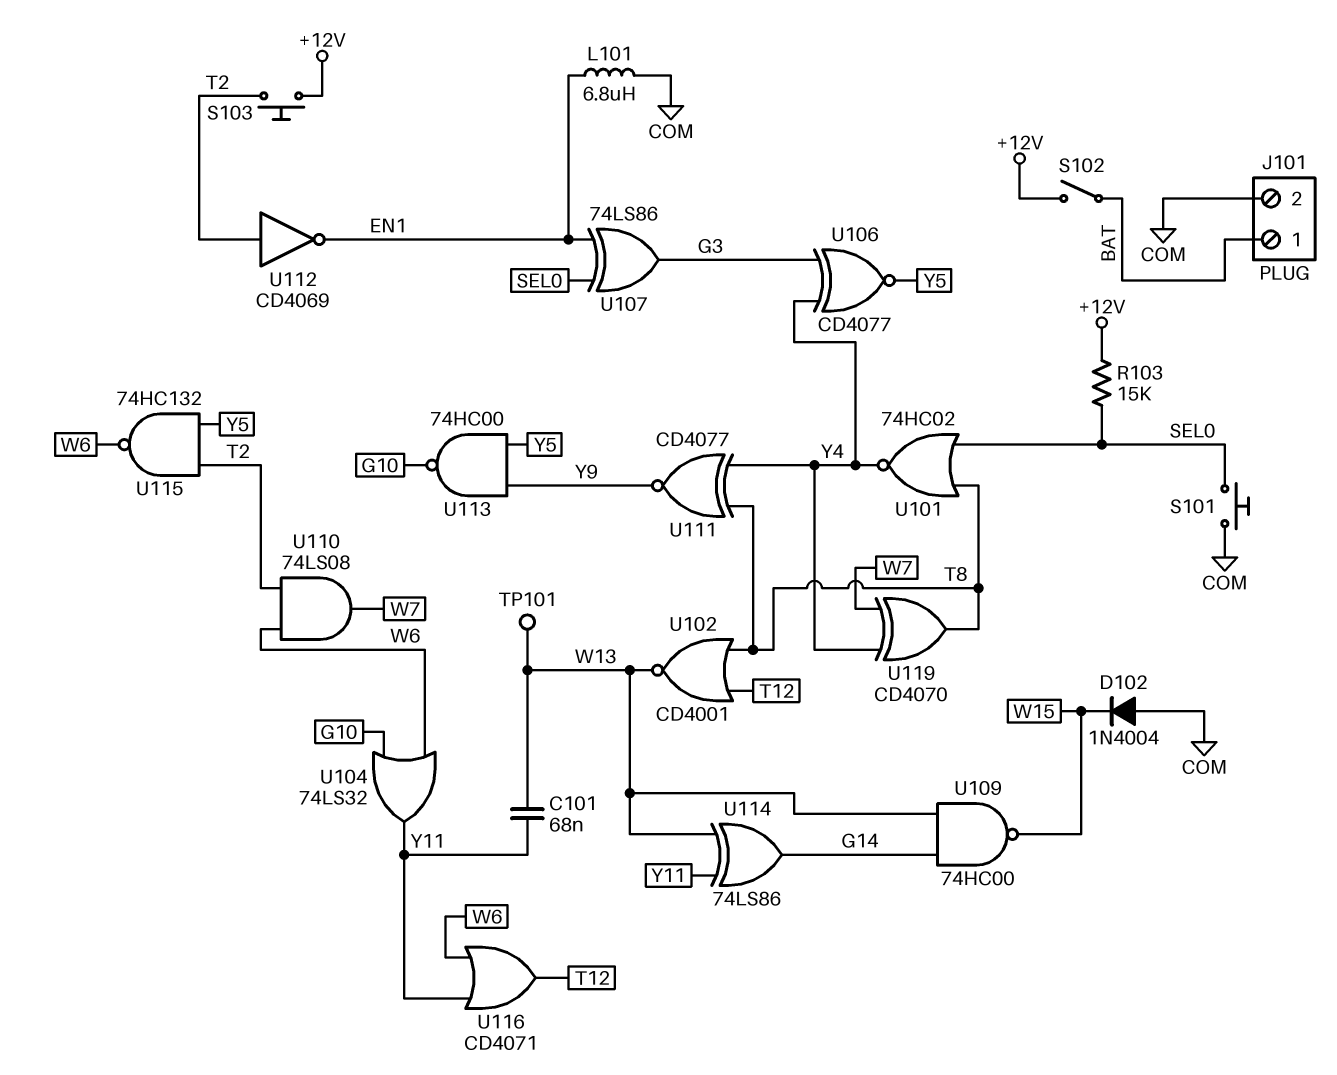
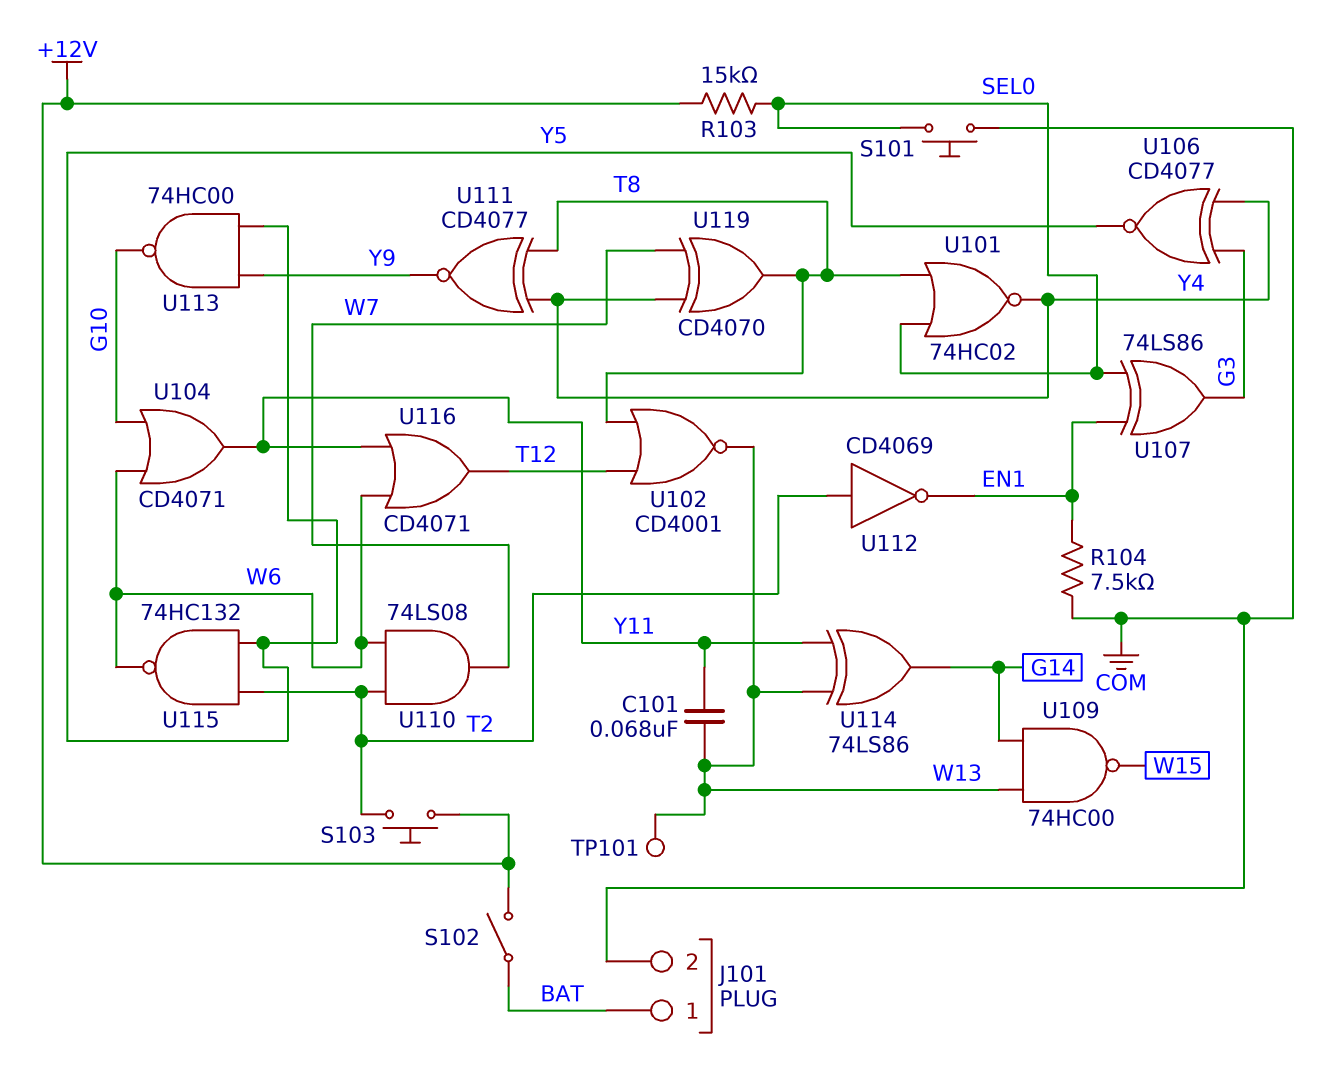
D102: diode 1N4004 (A COM, K W15) -> none
L101: 6.8uH (COM, EN1) -> none
R104: none -> 7.5k (COM, EN1)
U104: OR 74LS32 (in G10, in W6, out Y11) -> OR CD4071 (in G10, in W6, out Y11)

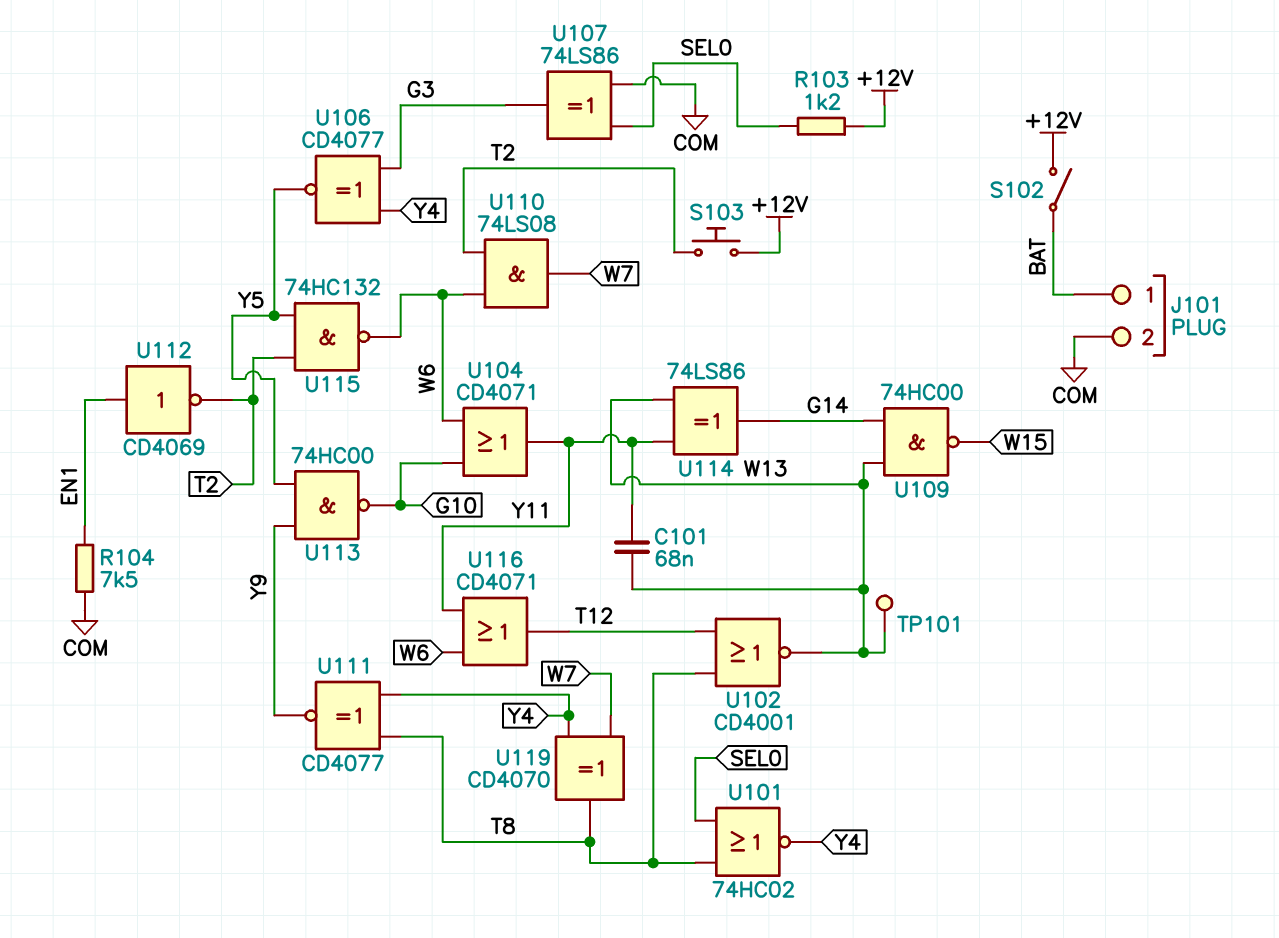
R103: 15k (+12V, SEL0) -> 1.2k (+12V, SEL0)
S101: button (COM, SEL0) -> none
U107: XOR 74LS86 (in EN1, in SEL0, out G3) -> XOR 74LS86 (in COM, in SEL0, out G3)
U112: NOT CD4069 (in T2, out EN1) -> NOT CD4069 (in EN1, out T2)

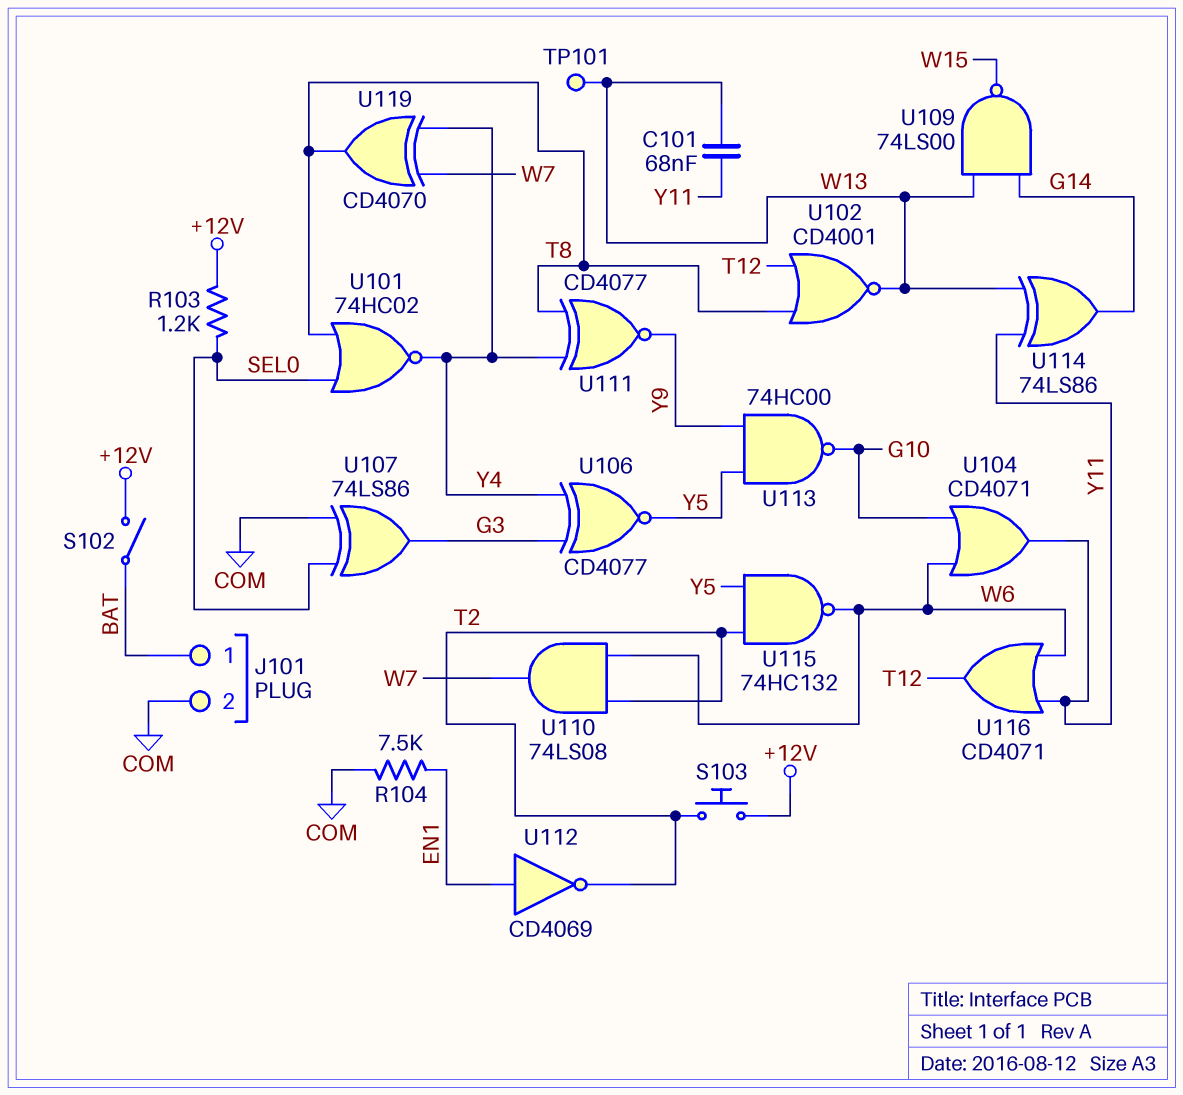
U109: NAND 74HC00 (in G14, in W13, out W15) -> NAND 74LS00 (in G14, in W13, out W15)

